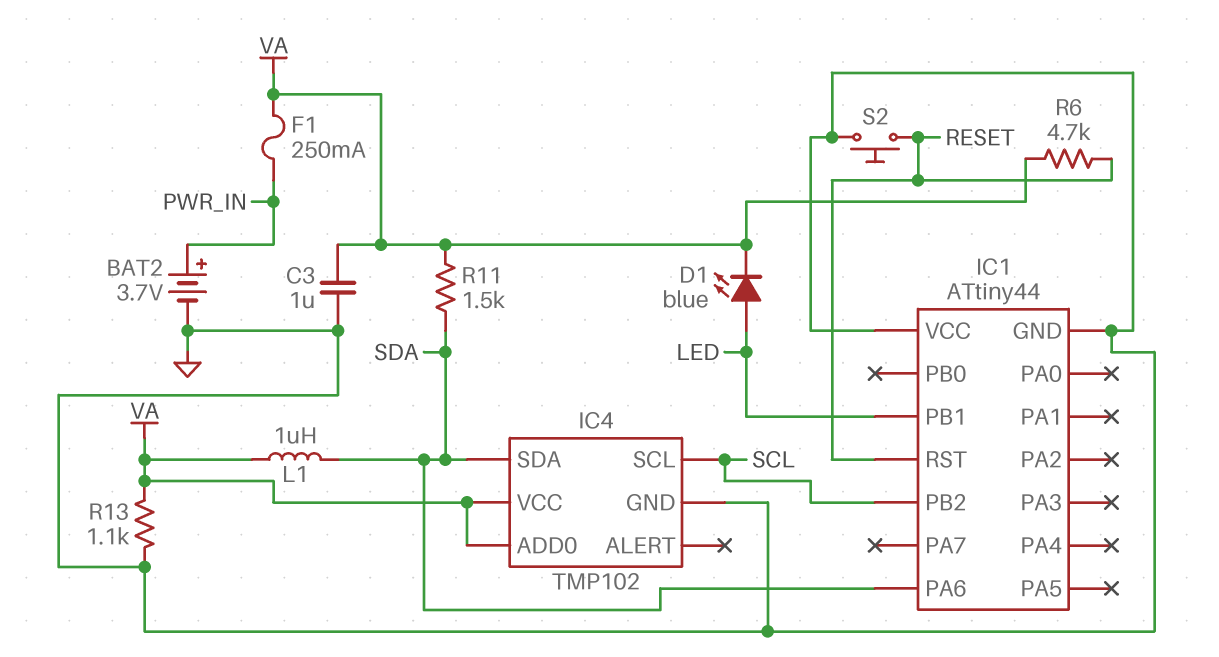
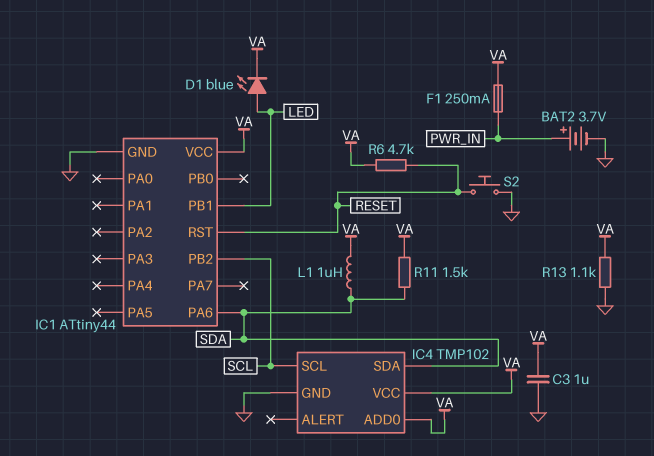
IC1 pin VCC: GND -> VA

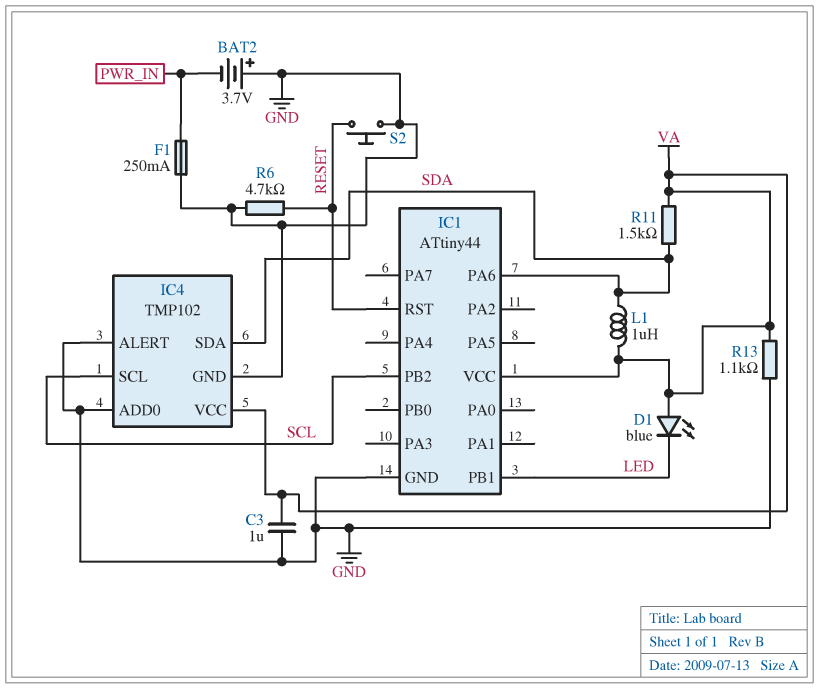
BAT2: 3.7V (plus PWR_IN, minus GND) -> 3.7V (plus GND, minus PWR_IN)
D1: LED blue (A LED, K VA) -> LED blue (A VA, K LED)
F1: 250mA (PWR_IN, VA) -> 250mA (GND, PWR_IN)
IC4 pin ADD0: VA -> GND
IC4 pin ALERT: none -> GND
R6: 4.7k (RESET, VA) -> 4.7k (GND, RESET)

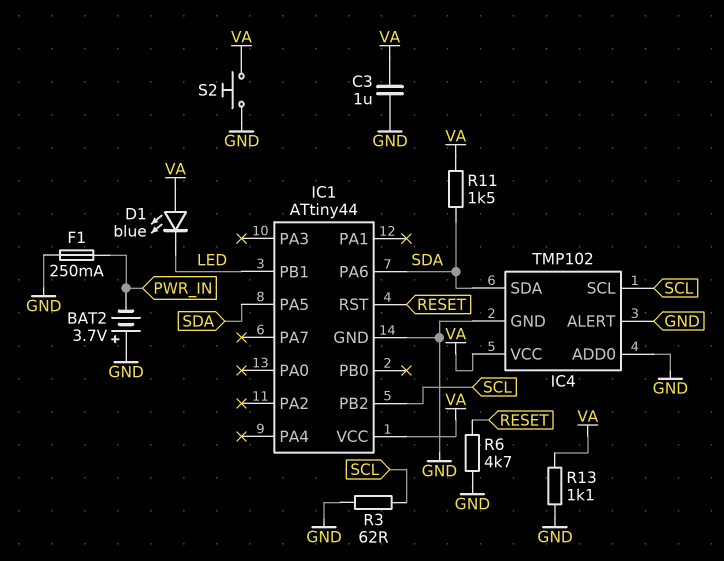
IC1 pin PA5: none -> SDA
L1: 1uH (SDA, VA) -> none
R3: none -> 62 (GND, SCL)
S2: button (GND, RESET) -> button (GND, VA)

